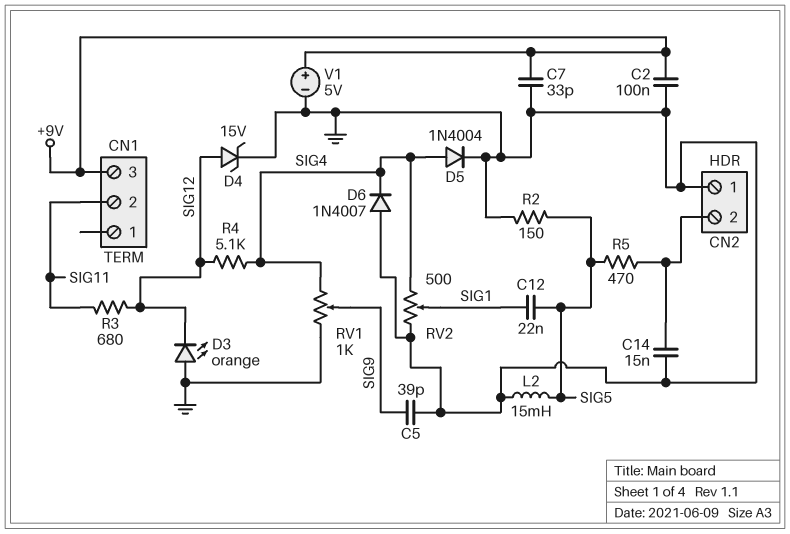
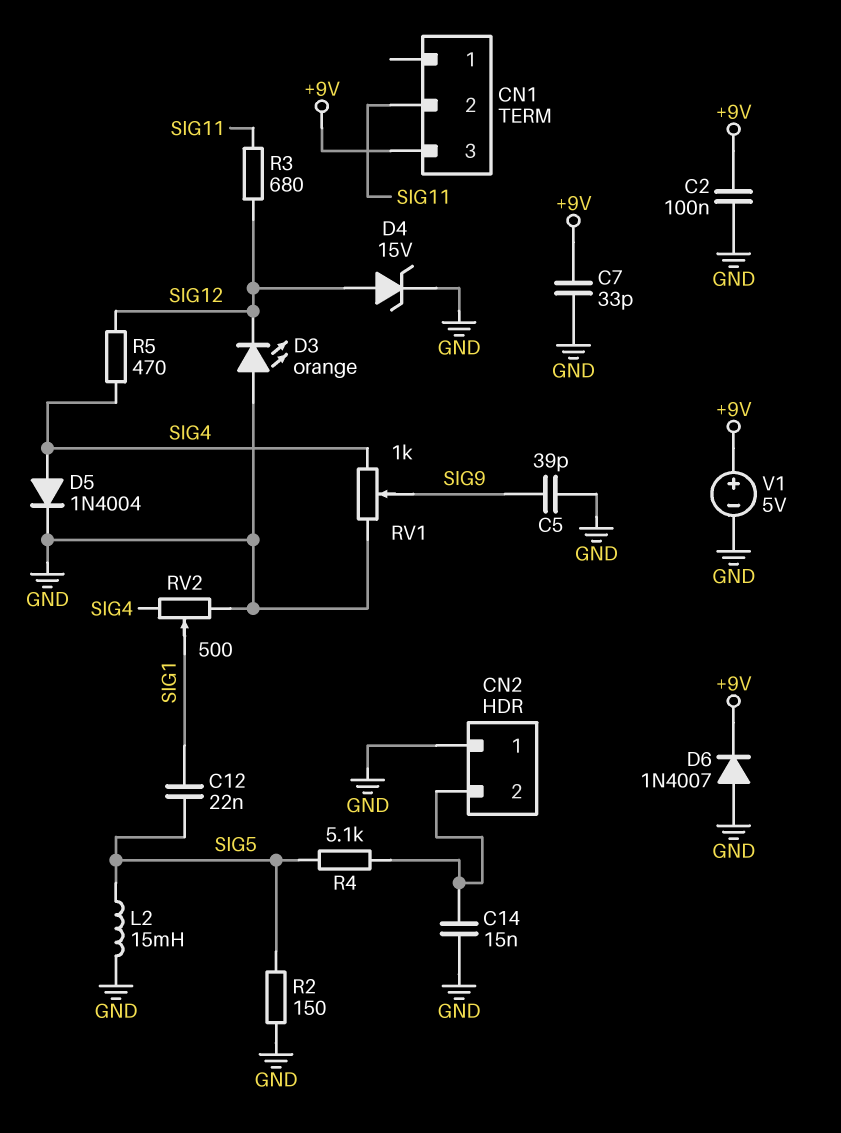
D6: diode 1N4007 (A GND, K SIG4) -> diode 1N4007 (A GND, K +9V)
R4: 5.1k (SIG4, SIG12) -> 5.1k (CN2/2, SIG5)
R5: 470 (CN2/2, SIG5) -> 470 (SIG4, SIG12)

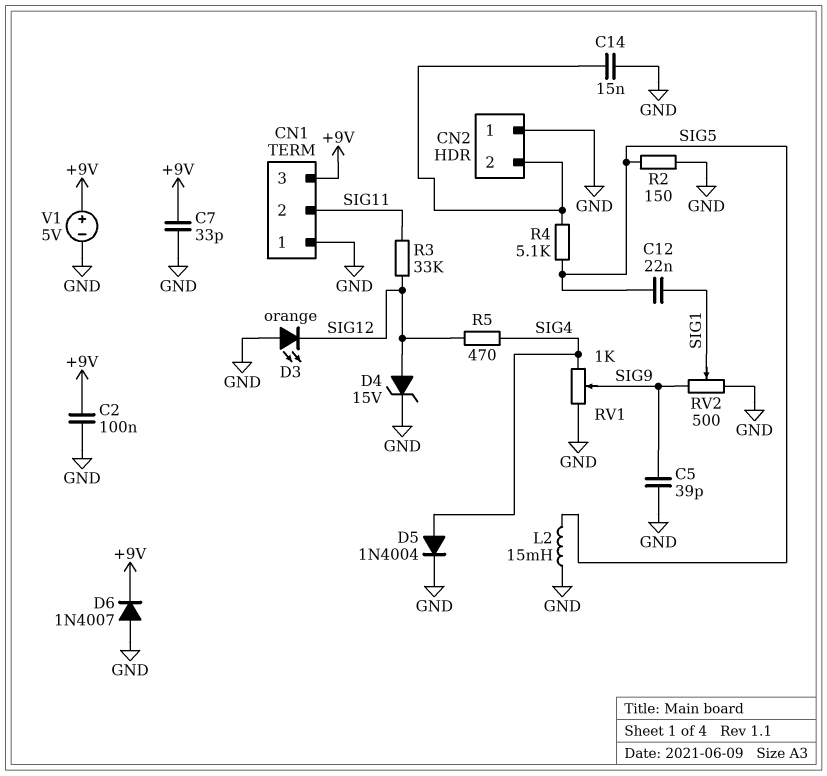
CN1 pin 1: none -> GND
R3: 680 (SIG11, SIG12) -> 33k (SIG11, SIG12)
RV2: 500 (GND, SIG4, wiper SIG1) -> 500 (GND, SIG9, wiper SIG1)

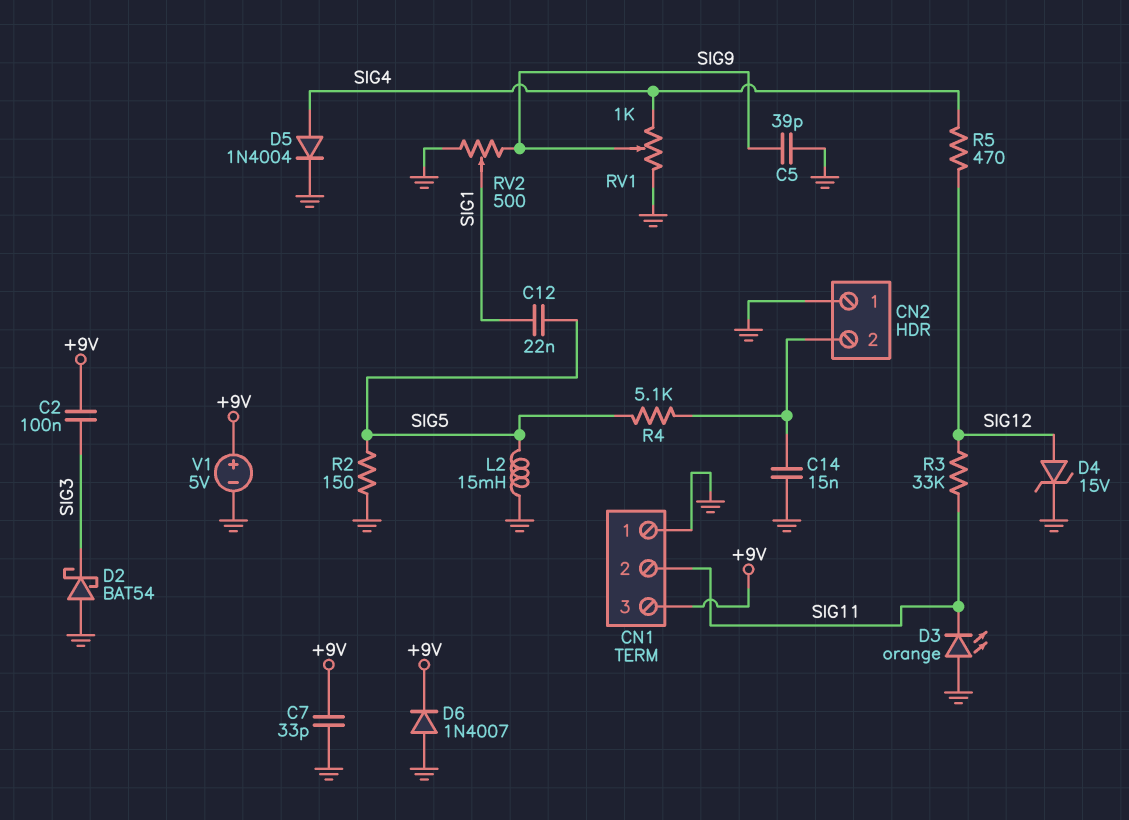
C2: 100nF (+9V, GND) -> 100nF (+9V, SIG3)
D2: none -> schottky BAT54 (A GND, K SIG3)
D3: LED orange (A GND, K SIG12) -> LED orange (A GND, K SIG11)

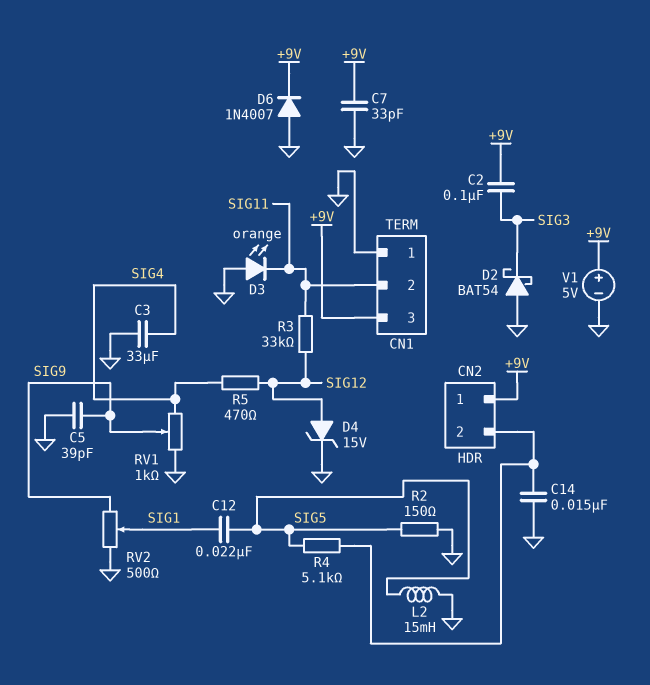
C3: none -> 33uF (GND, SIG4)
CN2 pin 1: GND -> +9V
D5: diode 1N4004 (A SIG4, K GND) -> none

